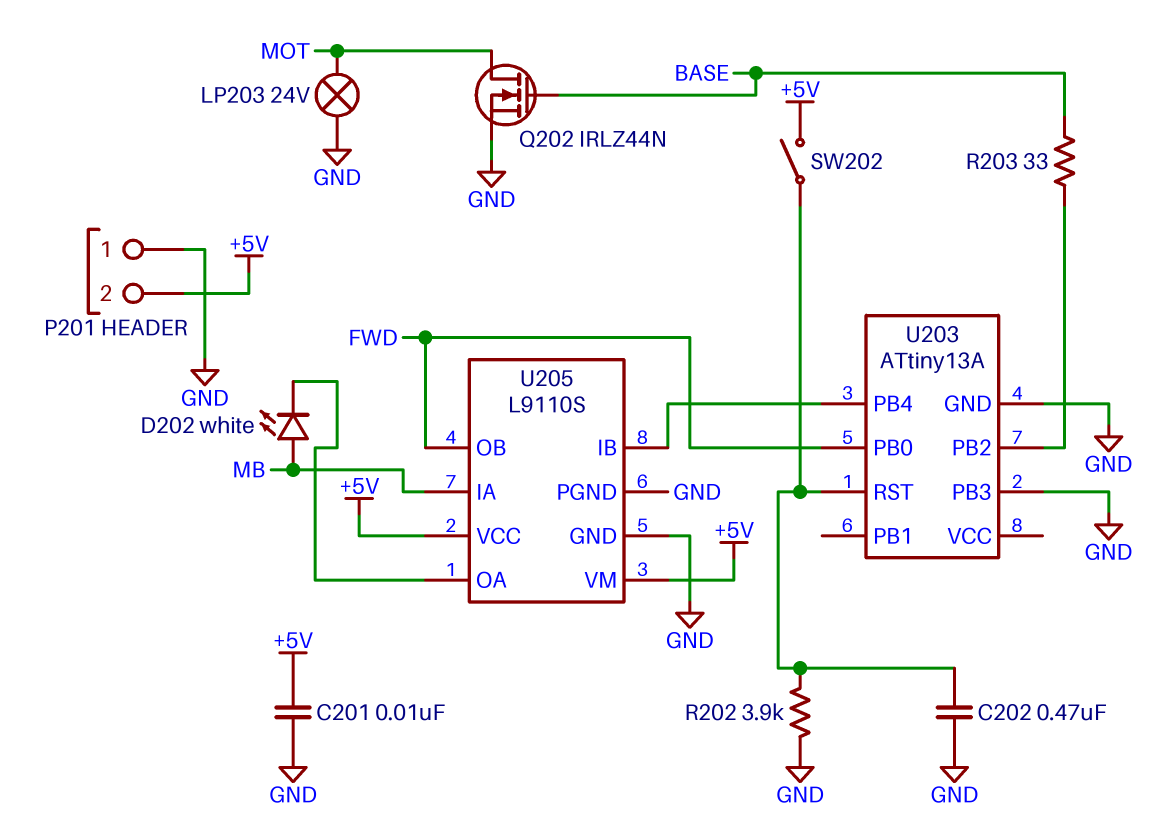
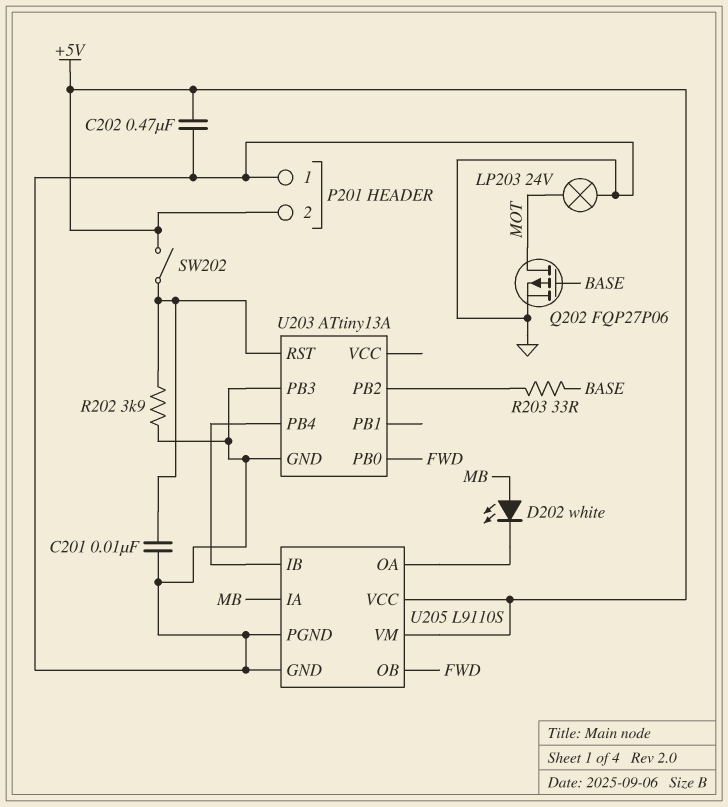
C201: 10nF (+5V, GND) -> 10nF (GND, U203/RST)
C202: 470nF (GND, U203/RST) -> 470nF (+5V, GND)
Q202: NMOS IRLZ44N (G BASE, D MOT, S GND) -> PMOS FQP27P06 (G BASE, D MOT, S GND)

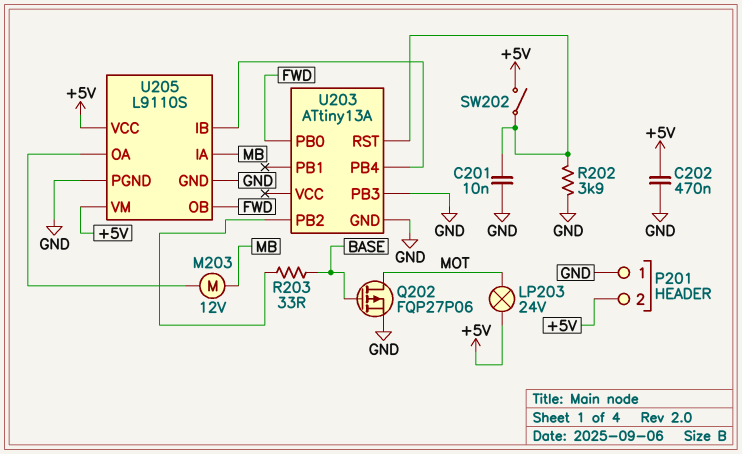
D202: LED white (A MB, K U205/OA) -> none
LP203: lamp 24V (GND, MOT) -> lamp 24V (+5V, MOT)
M203: none -> motor 12V (MB, U205/OA)

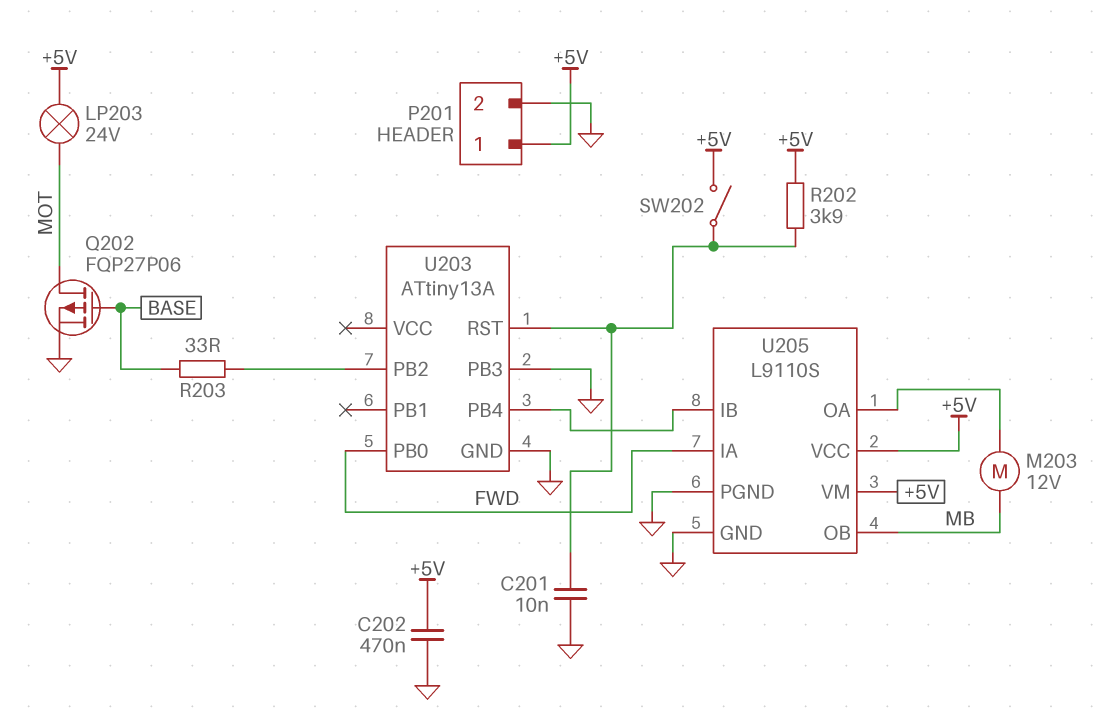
P201 pin 1: GND -> +5V
P201 pin 2: +5V -> GND
R202: 3.9k (GND, U203/RST) -> 3.9k (+5V, U203/RST)
U205 pin IA: MB -> FWD
U205 pin OB: FWD -> MB

